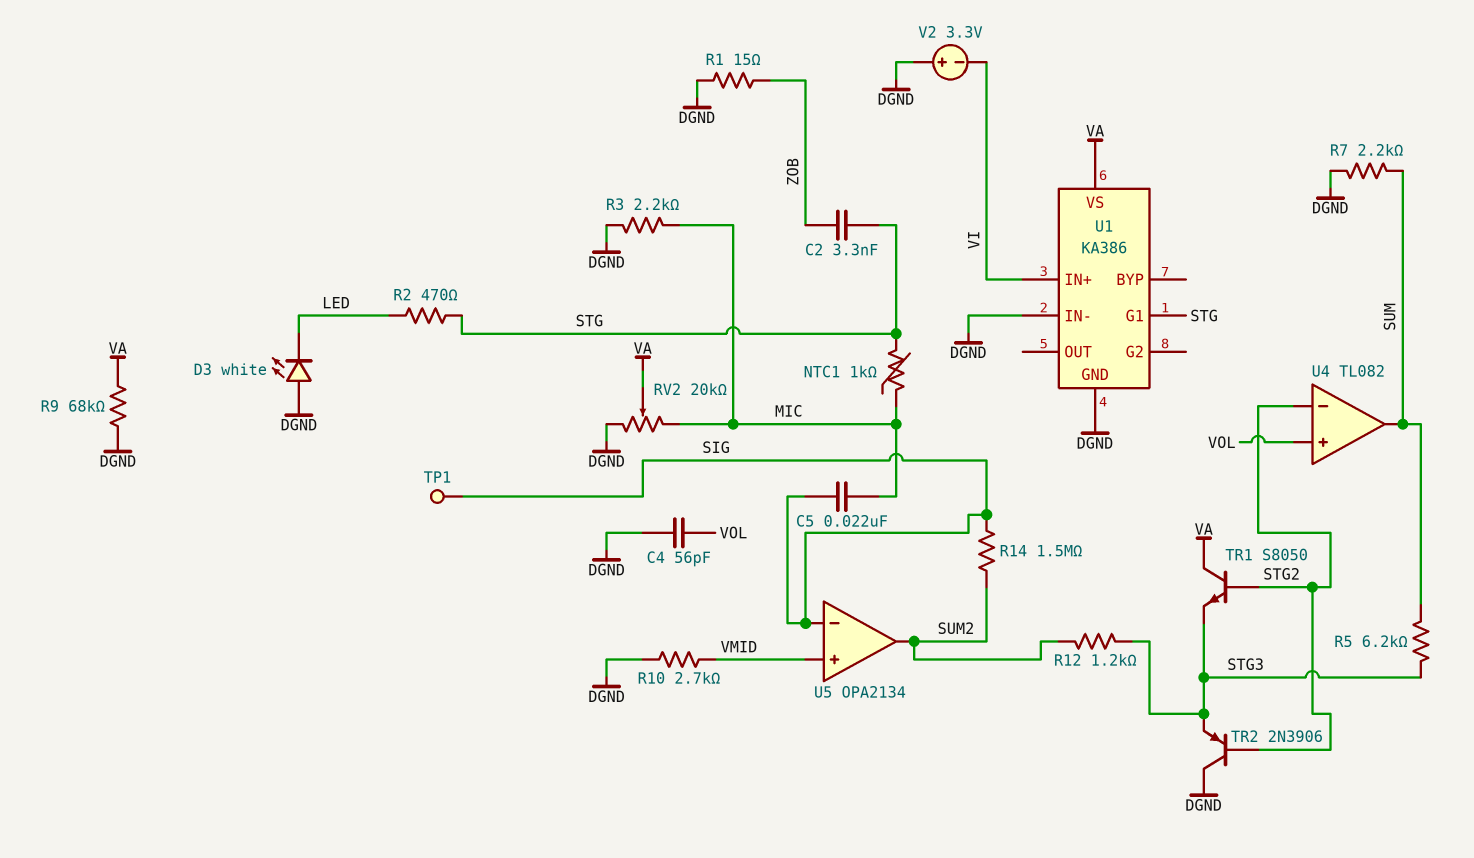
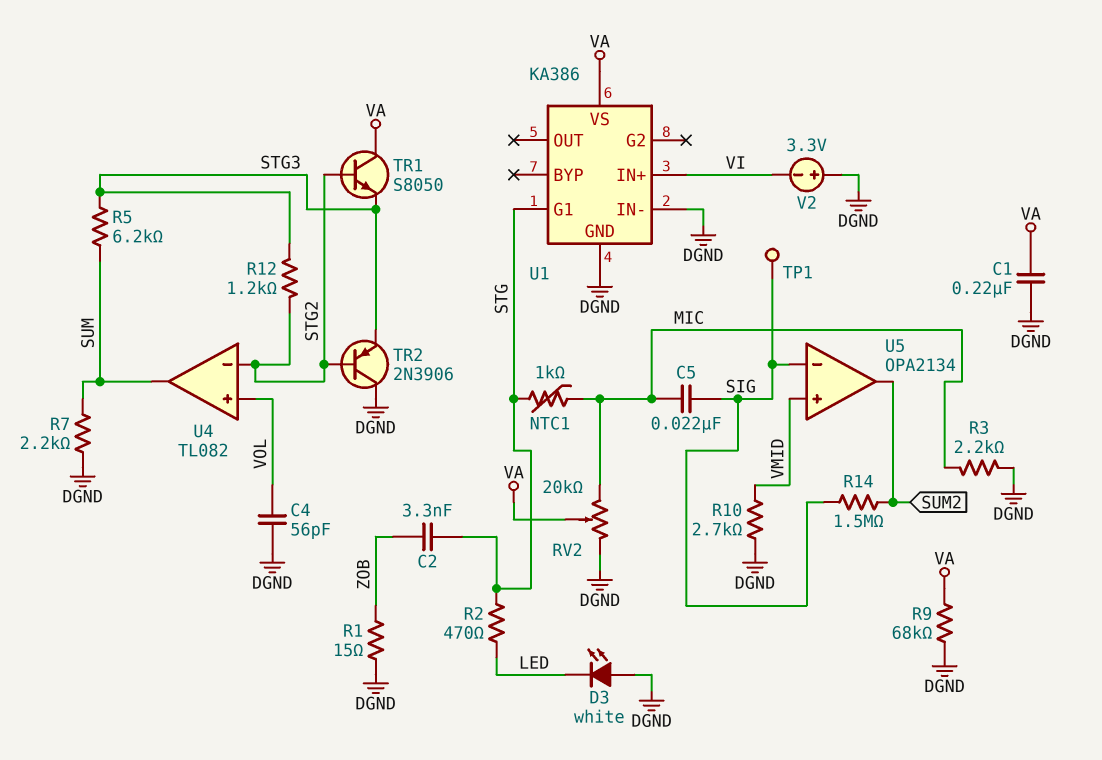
C1: none -> 220nF (DGND, VA)
R12: 1.2k (STG3, SUM2) -> 1.2k (STG2, STG3)

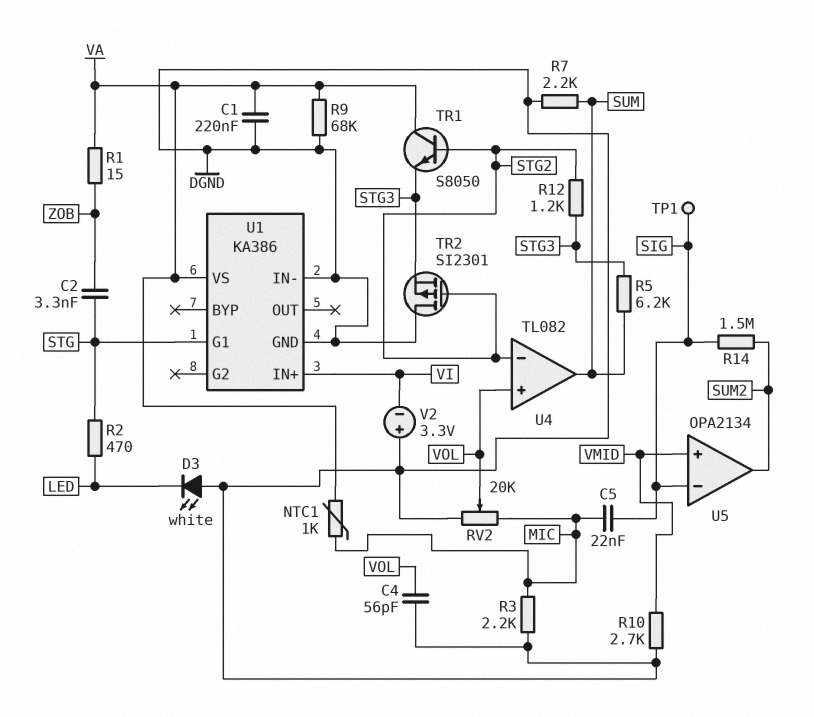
NTC1: 1k (MIC, STG) -> 1k (MIC, VA)
R1: 15 (DGND, ZOB) -> 15 (VA, ZOB)
RV2: 20k (DGND, MIC, wiper VA) -> 20k (DGND, MIC, wiper VOL)
TR2: PNP 2N3906 (B STG2, C DGND, E STG3) -> PMOS SI2301 (G STG2, D DGND, S STG3)

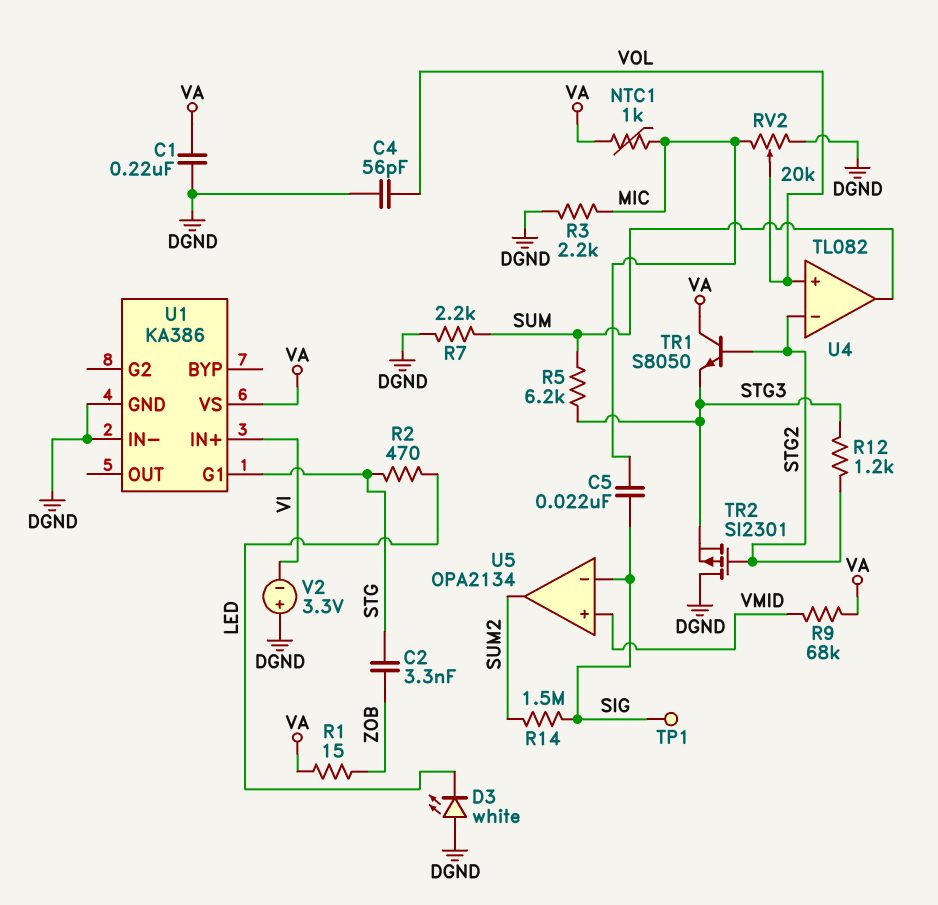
R9: 68k (DGND, VA) -> 68k (VA, VMID)
R10: 2.7k (DGND, VMID) -> none

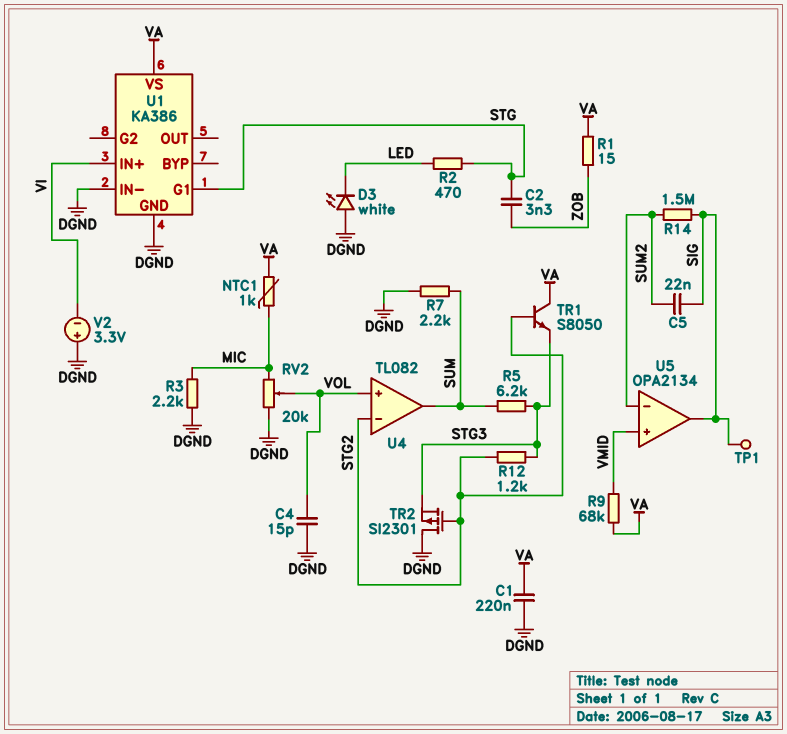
C4: 56pF (DGND, VOL) -> 15pF (DGND, VOL)
C5: 22nF (MIC, SIG) -> 22nF (SIG, SUM2)
U5 pin in-: SIG -> SUM2
U5 pin out: SUM2 -> SIG

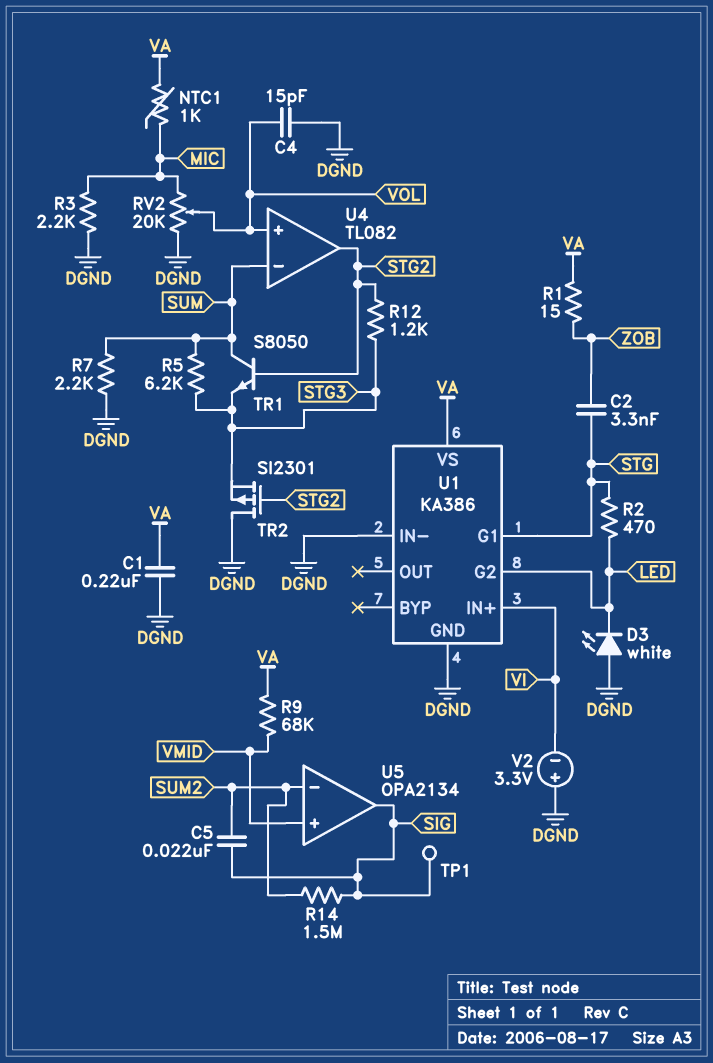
TR1: NPN S8050 (B STG2, C VA, E STG3) -> NPN S8050 (B STG2, C SUM, E STG3)
U1 pin G2: none -> LED
U4 pin in-: STG2 -> SUM
U4 pin out: SUM -> STG2

